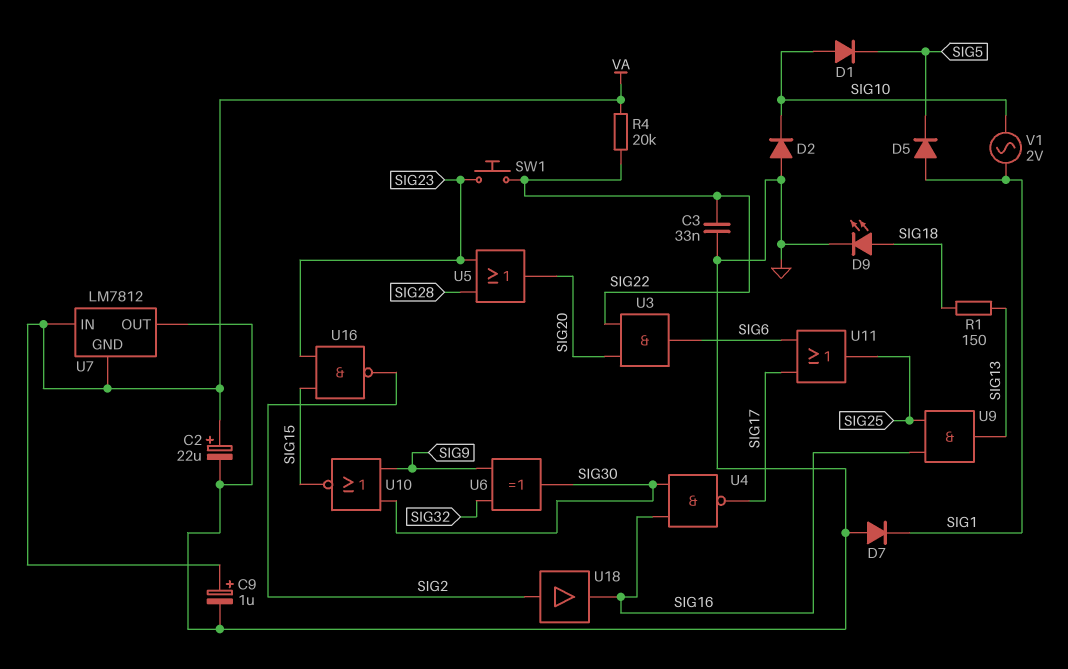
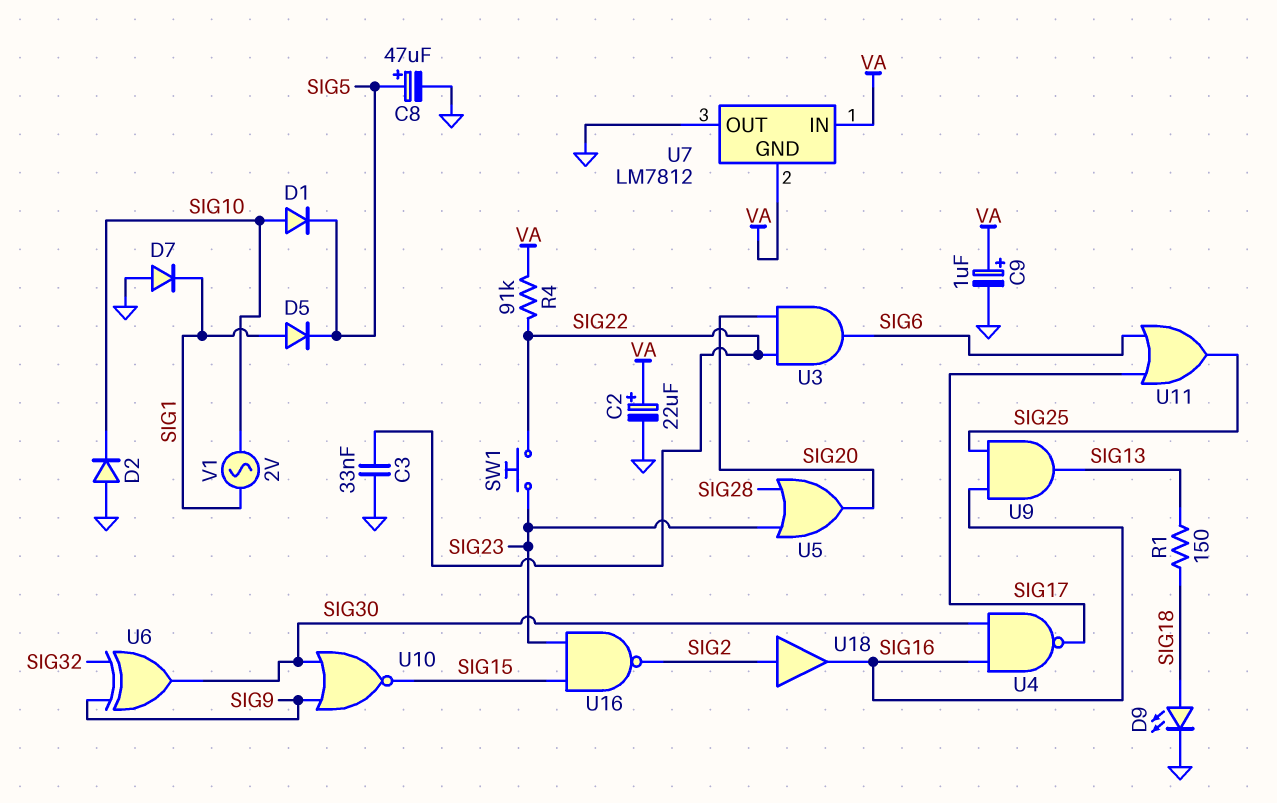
C8: none -> 47uF (plus SIG5, minus GND)
R4: 20k (SIG22, VA) -> 91k (SIG22, VA)

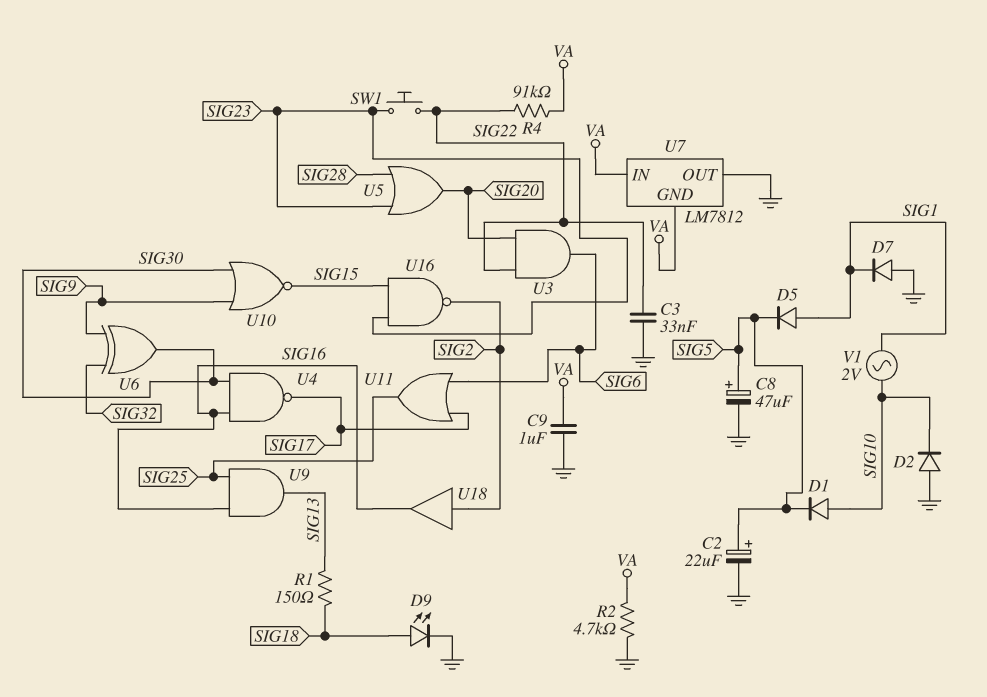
C2: 22uF (plus VA, minus GND) -> 22uF (plus SIG5, minus GND)
C9: 1uF (plus VA, minus GND) -> 1uF (GND, VA)
R2: none -> 4.7k (GND, VA)

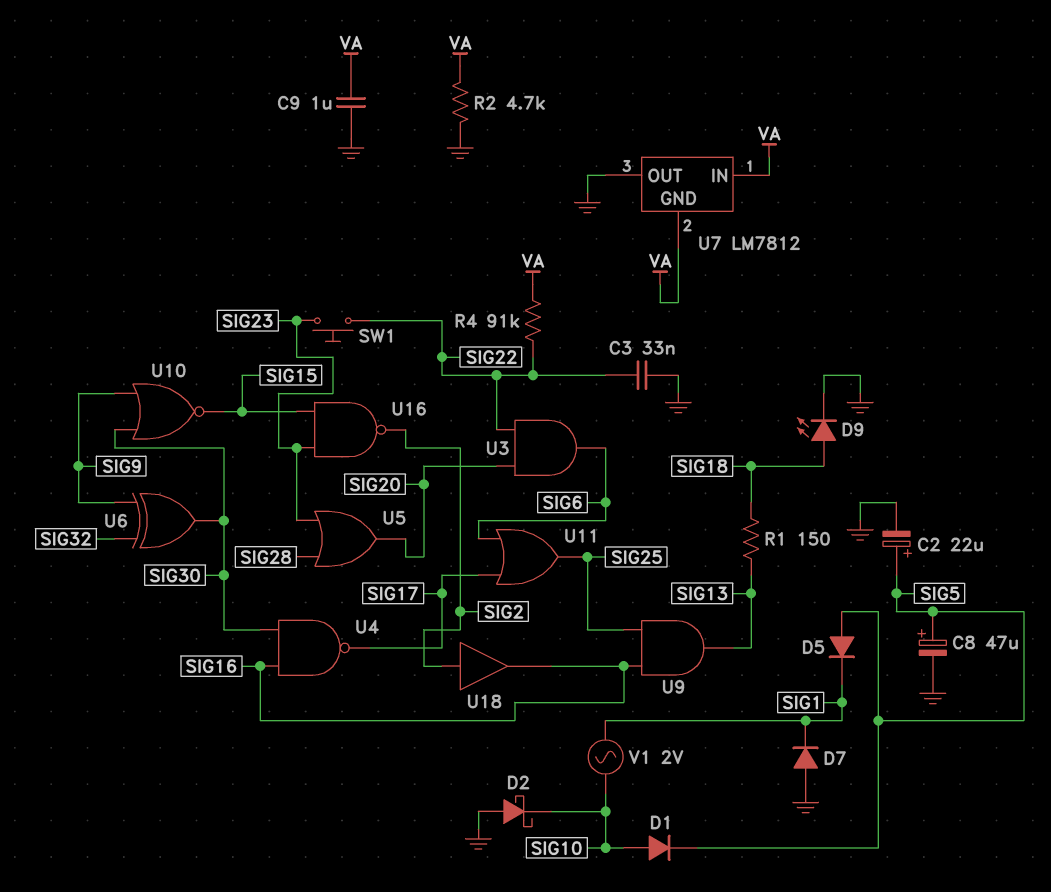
D2: diode (A GND, K SIG10) -> schottky (A GND, K SIG10)
D5: diode (A SIG1, K SIG5) -> diode (A SIG5, K SIG1)

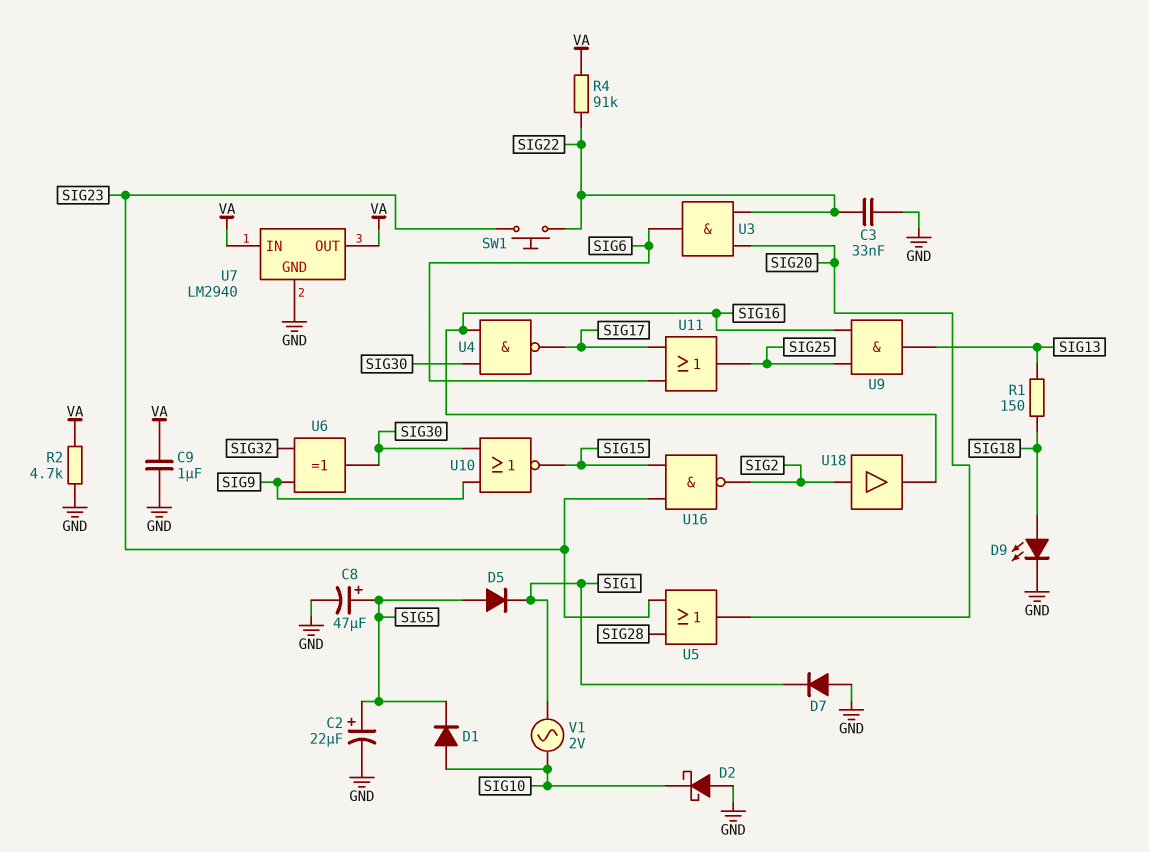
U7: LM7812 -> LM2940
U7 pin GND: VA -> GND
U7 pin OUT: GND -> VA

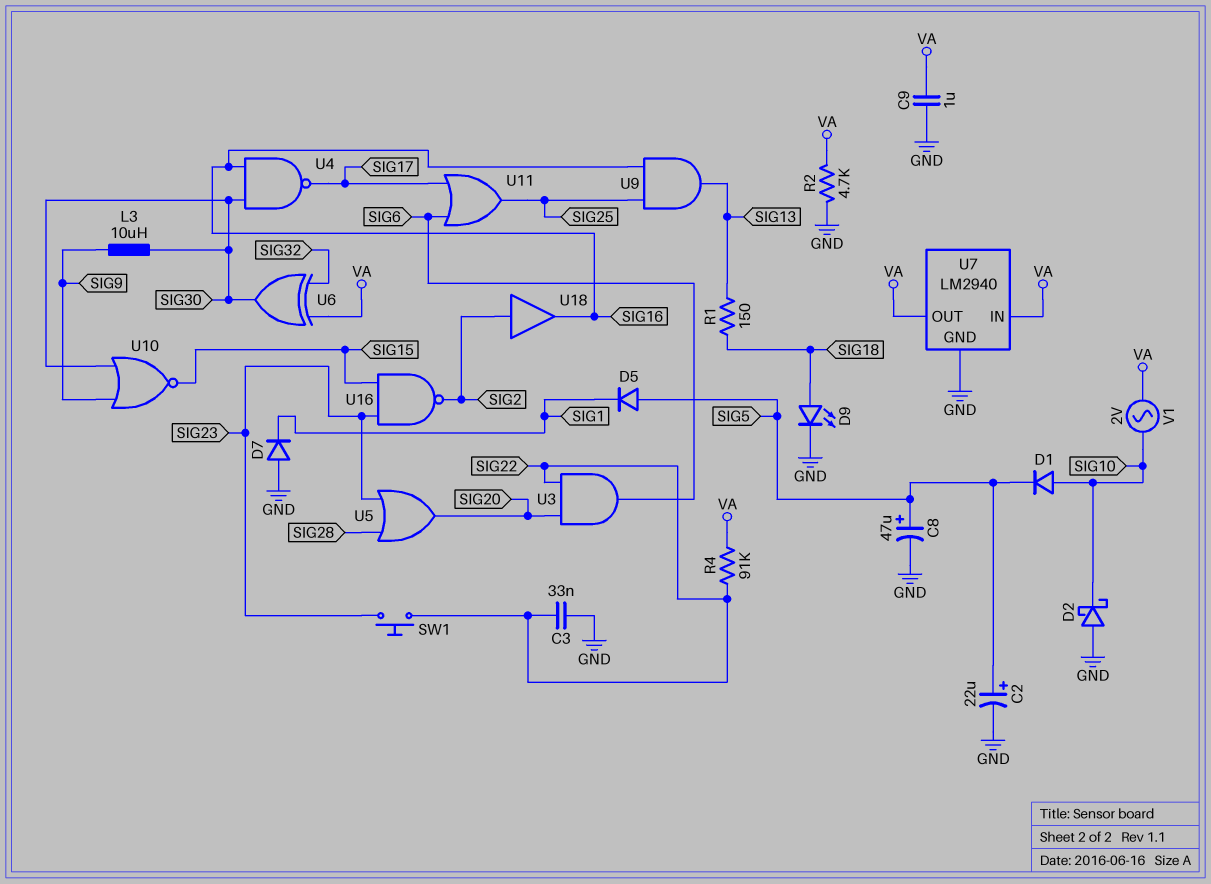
L3: none -> 10uH (SIG9, SIG30)
U6: XOR (in SIG9, in SIG32, out SIG30) -> XOR (in SIG32, in VA, out SIG30)
V1: AC 2V (SIG1, SIG10) -> AC 2V (SIG10, VA)

